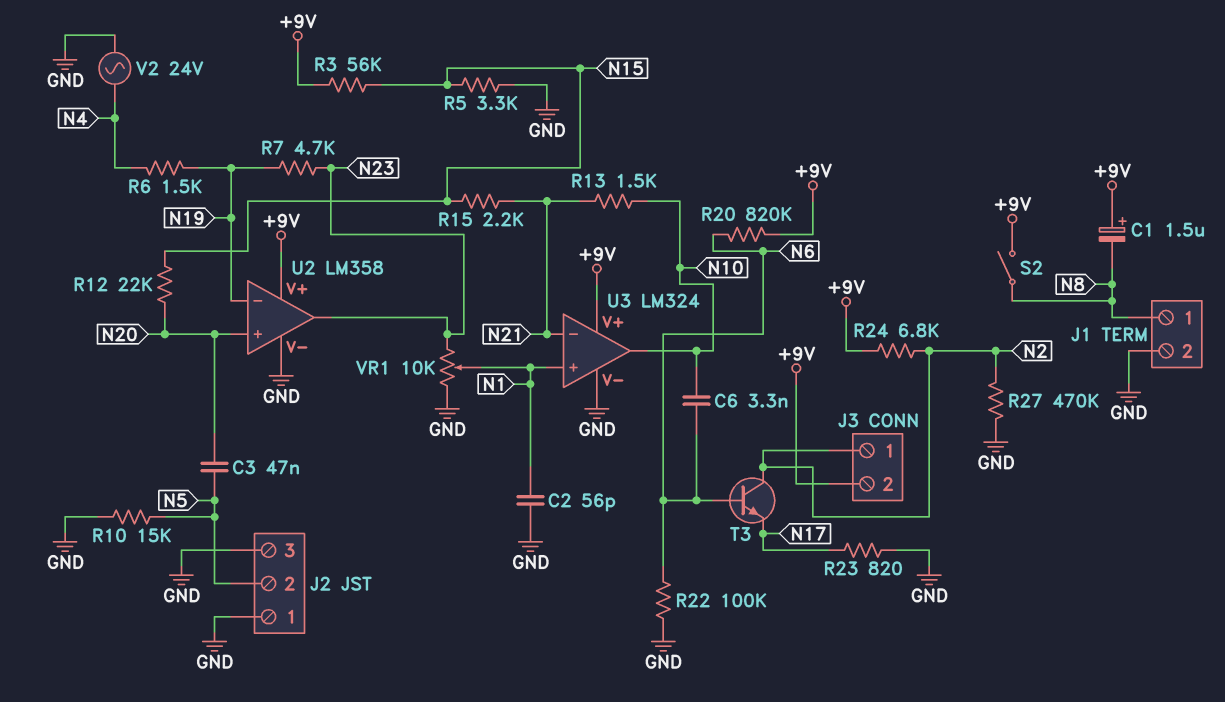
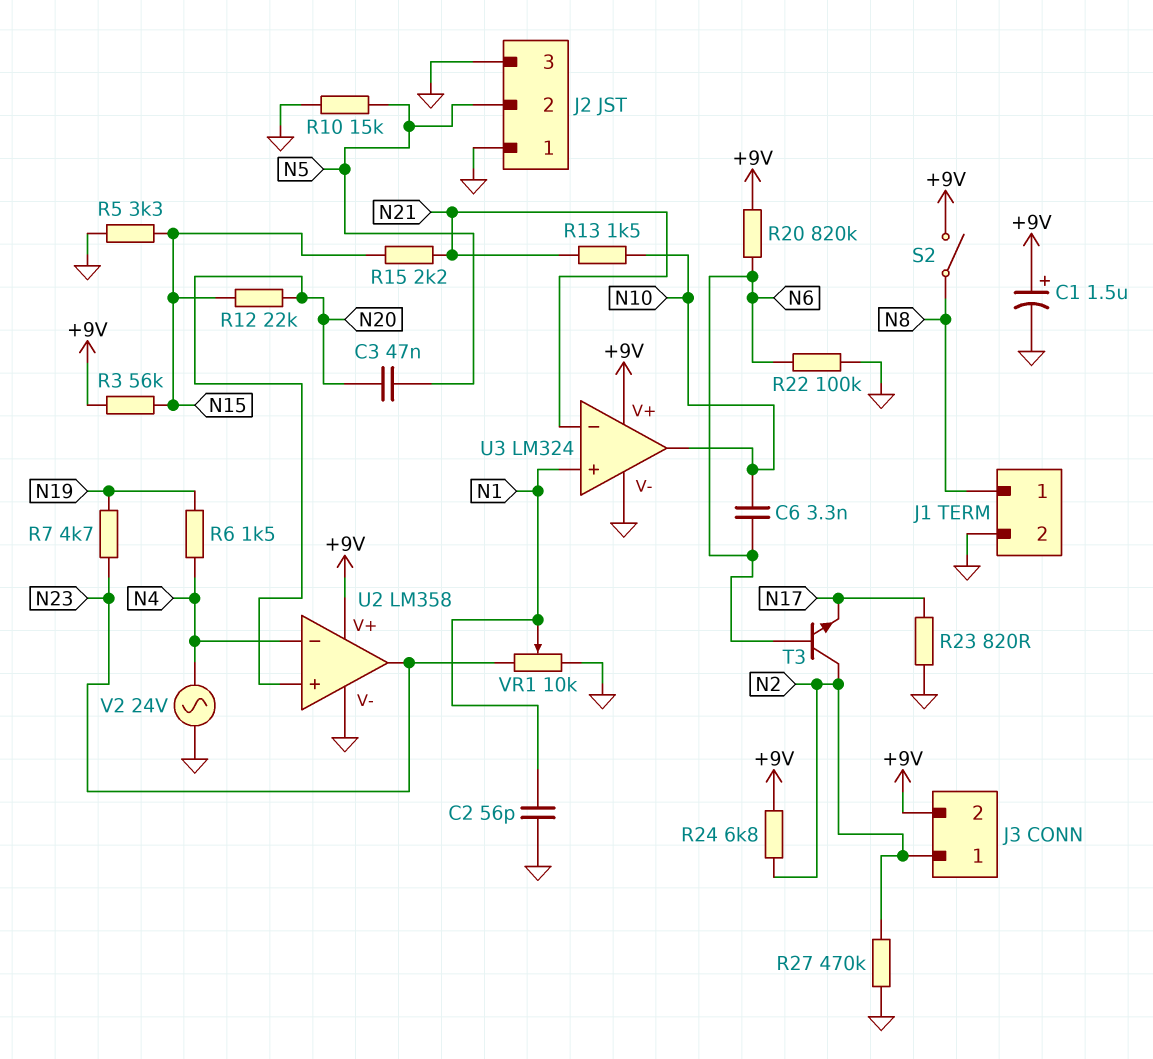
C1: 1.5uF (plus +9V, minus N8) -> 1.5uF (plus +9V, minus GND)
U2 pin in-: N19 -> N4

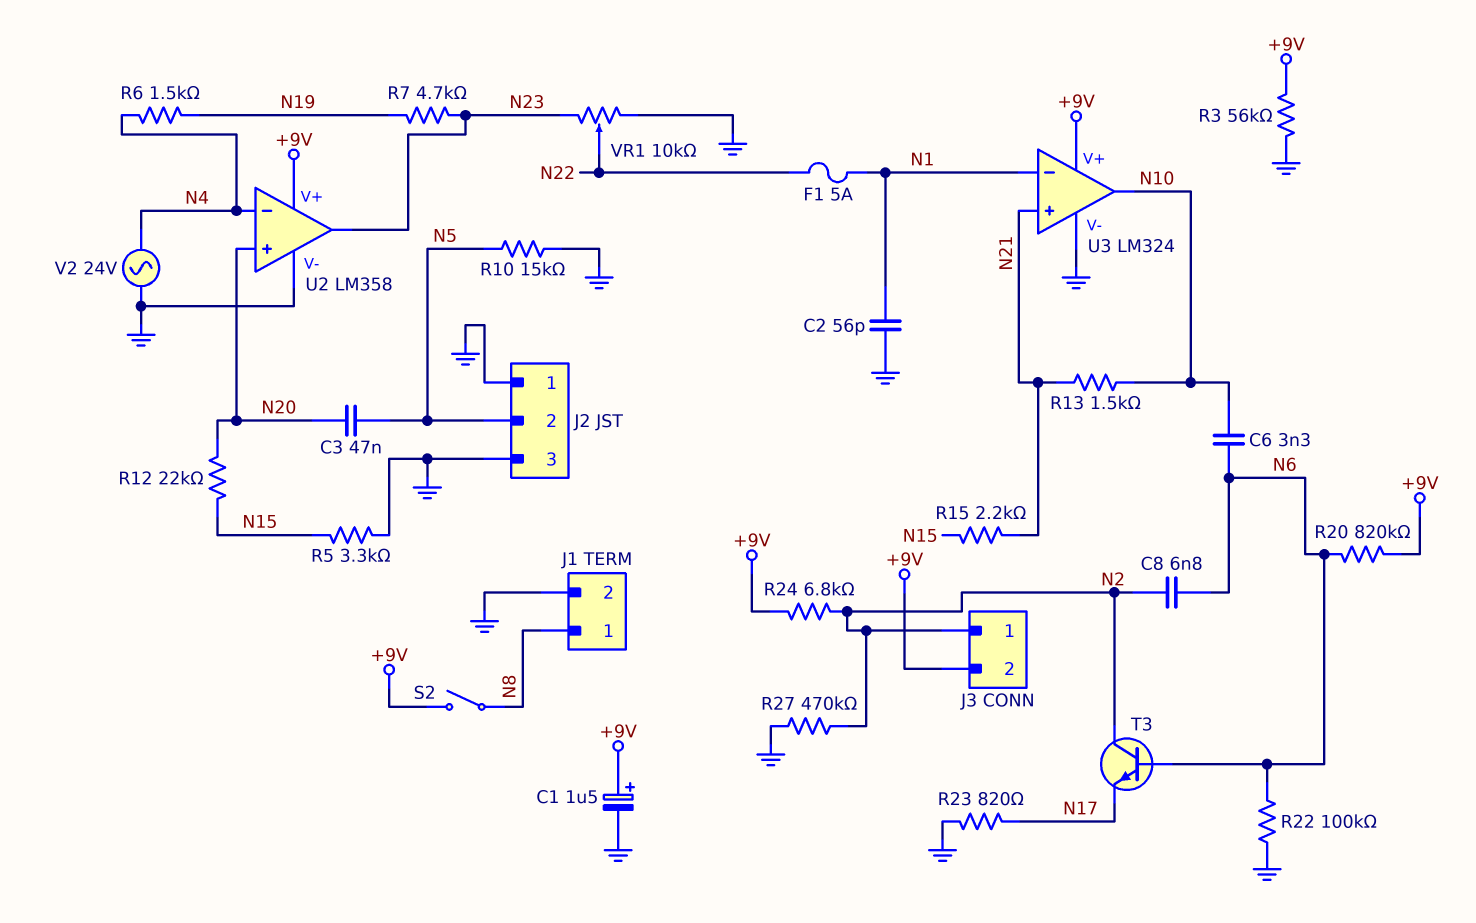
C8: none -> 6.8nF (N2, N6)
F1: none -> 5A (N1, N22)
R3: 56k (+9V, N15) -> 56k (+9V, GND)
U3 pin in+: N1 -> N21
U3 pin in-: N21 -> N1
VR1: 10k (GND, N23, wiper N1) -> 10k (GND, N23, wiper N22)

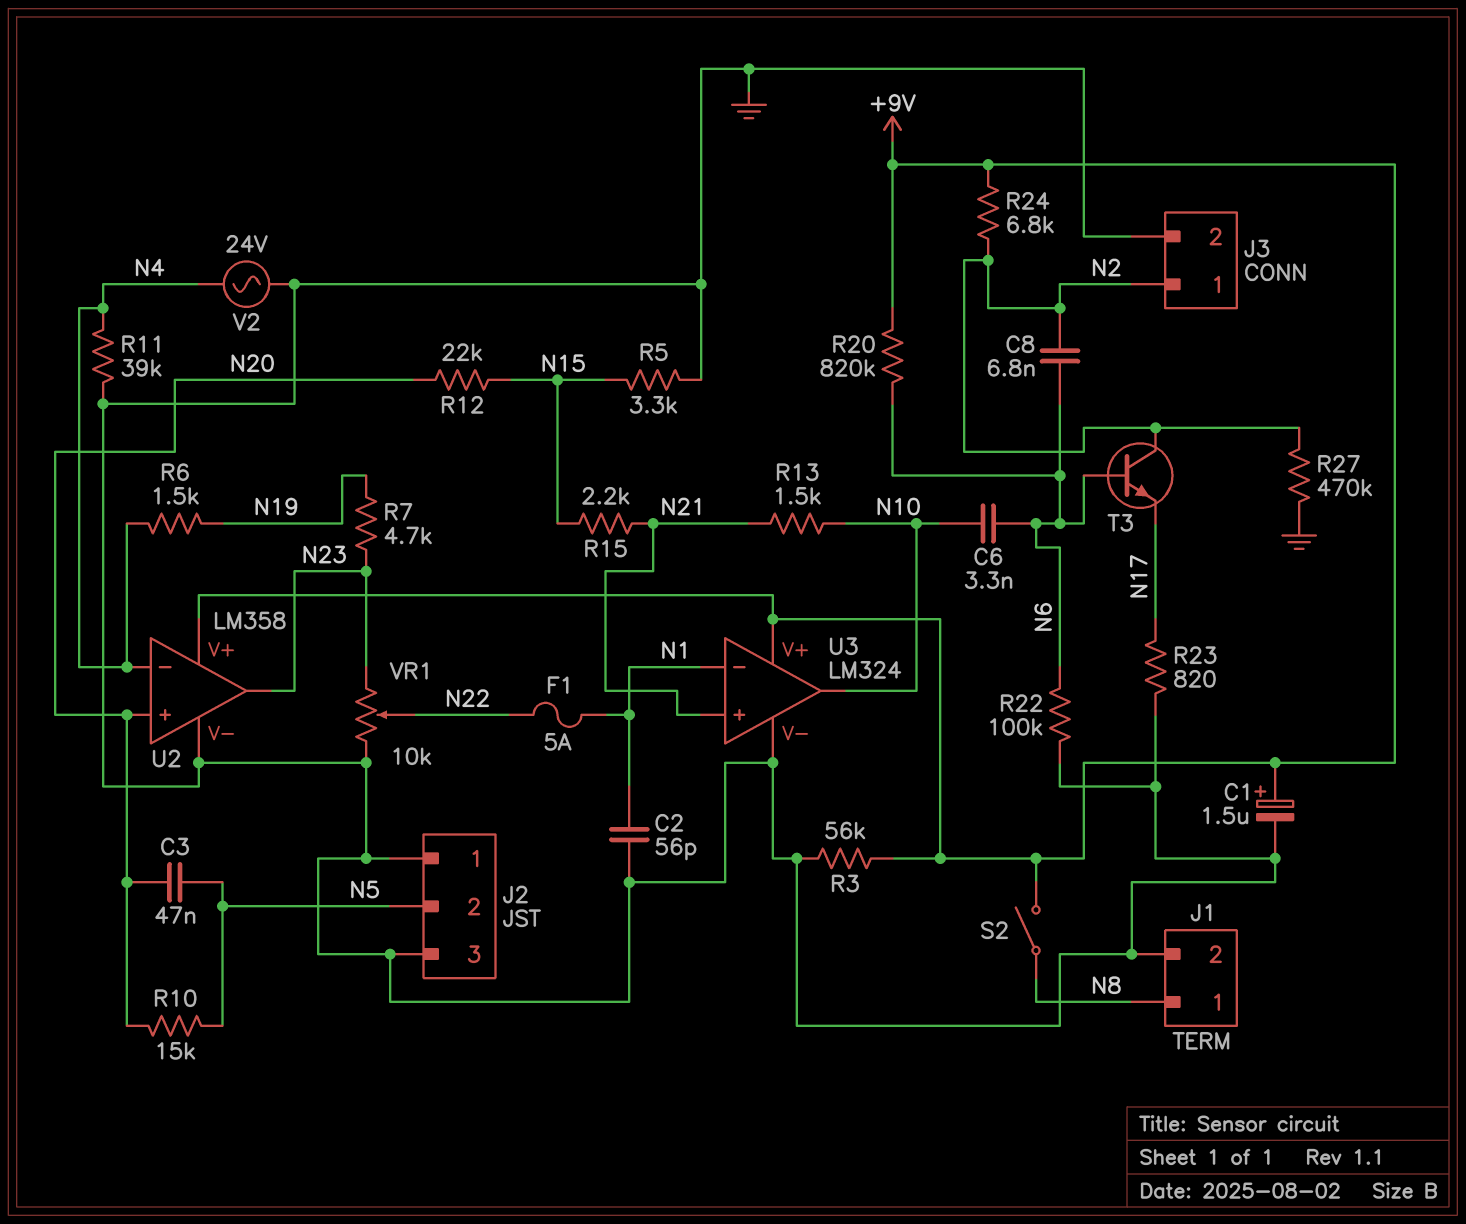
J3 pin 2: +9V -> GND
R10: 15k (GND, N5) -> 15k (N5, N20)
R11: none -> 39k (GND, N4)

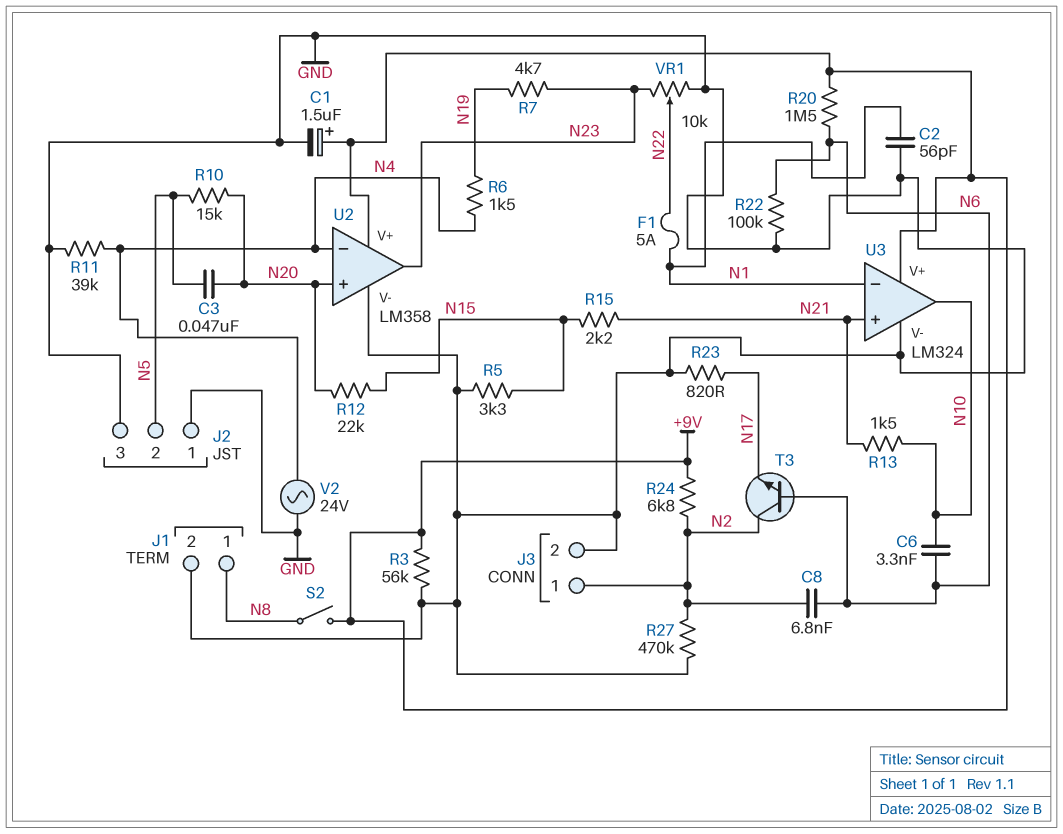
R20: 820k (+9V, N6) -> 1.5M (+9V, N6)

